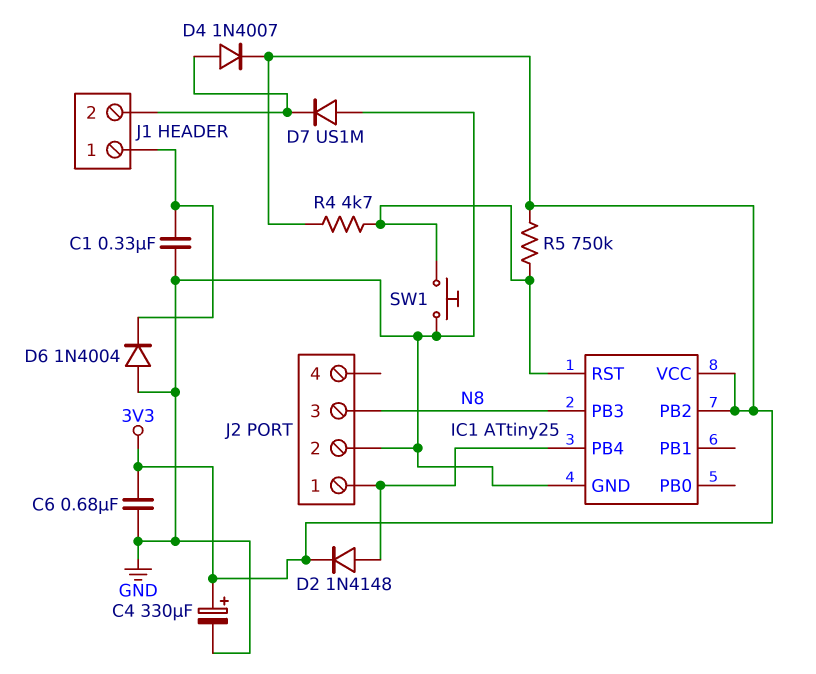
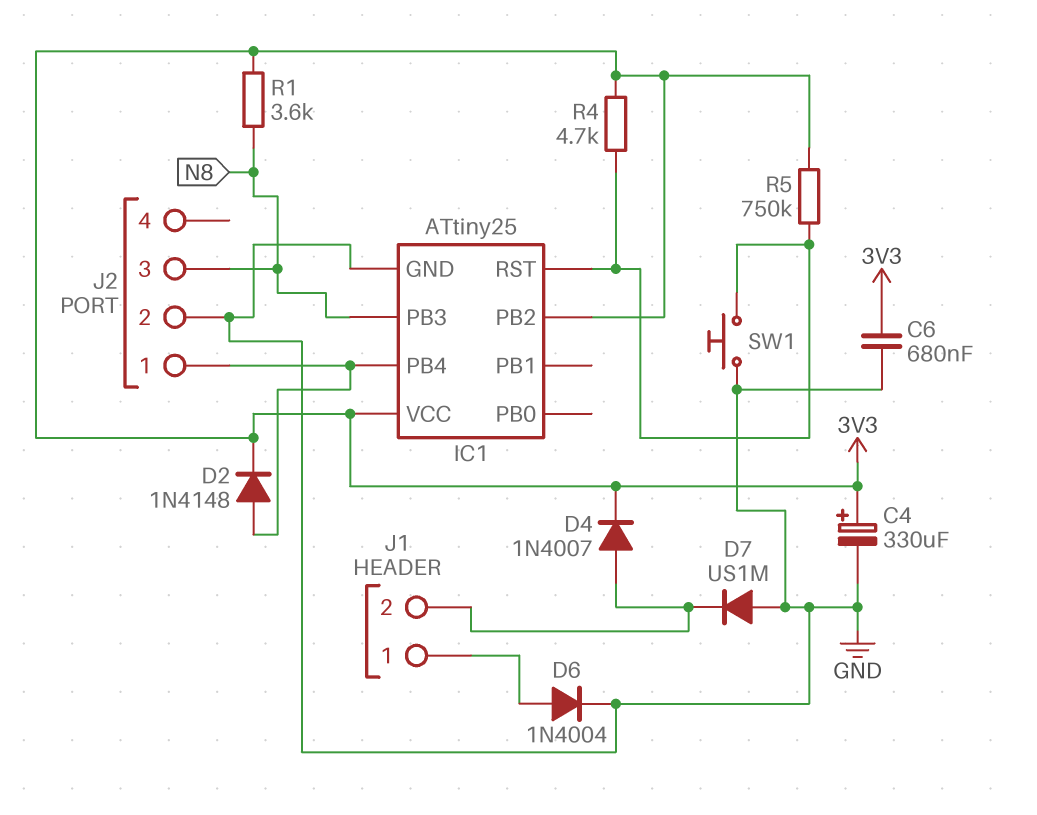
C1: 330nF (GND, J1/1) -> none
D6: diode 1N4004 (A GND, K J1/1) -> diode 1N4004 (A J1/1, K GND)
R1: none -> 3.6k (3V3, N8)

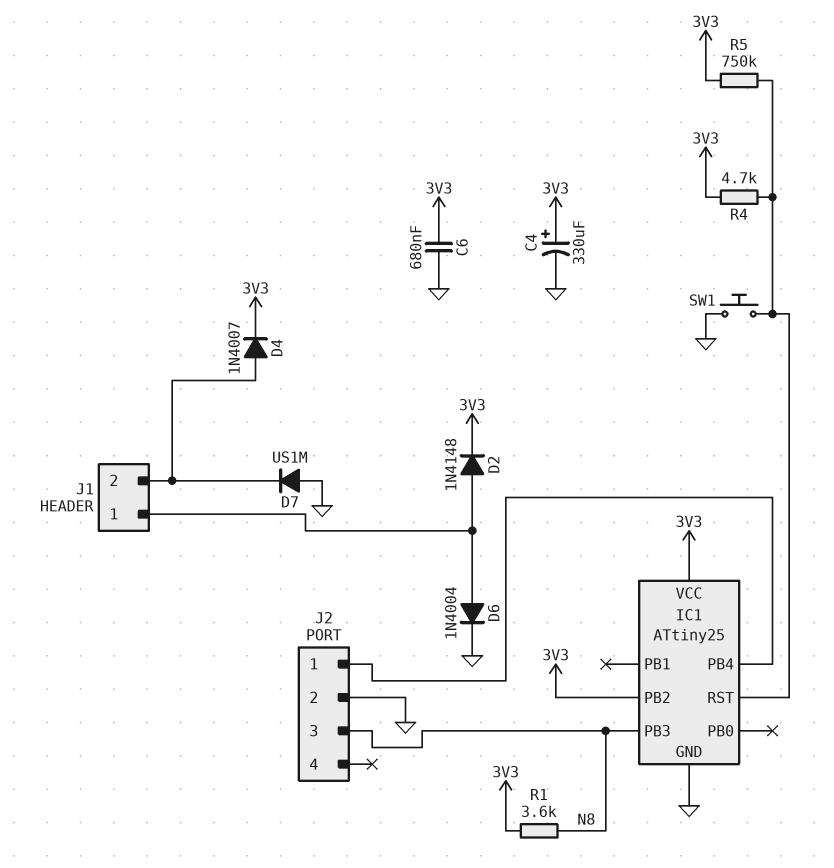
D2: diode 1N4148 (A IC1/PB4, K 3V3) -> diode 1N4148 (A J1/1, K 3V3)

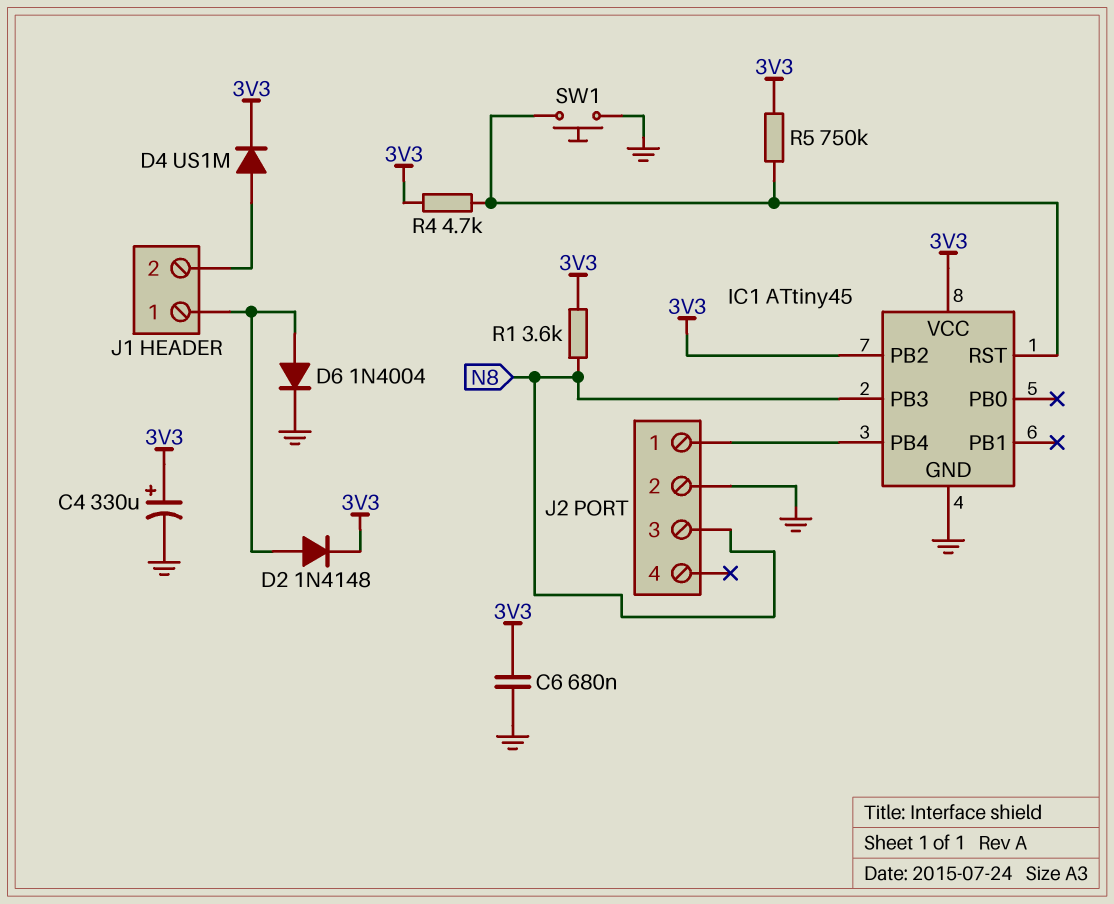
D4: diode 1N4007 (A J1/2, K 3V3) -> diode US1M (A J1/2, K 3V3)
D7: diode US1M (A GND, K J1/2) -> none
IC1: ATtiny25 -> ATtiny45

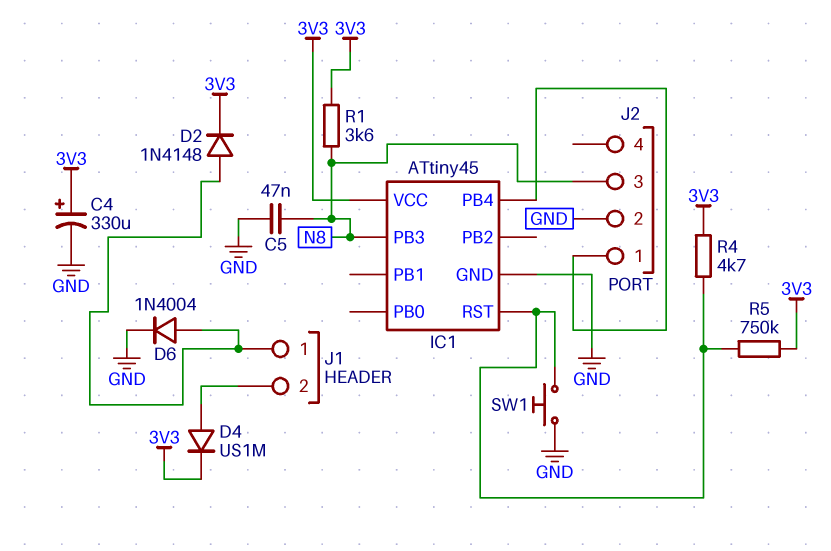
C5: none -> 47nF (GND, N8)
C6: 680nF (3V3, GND) -> none
IC1 pin PB2: 3V3 -> none

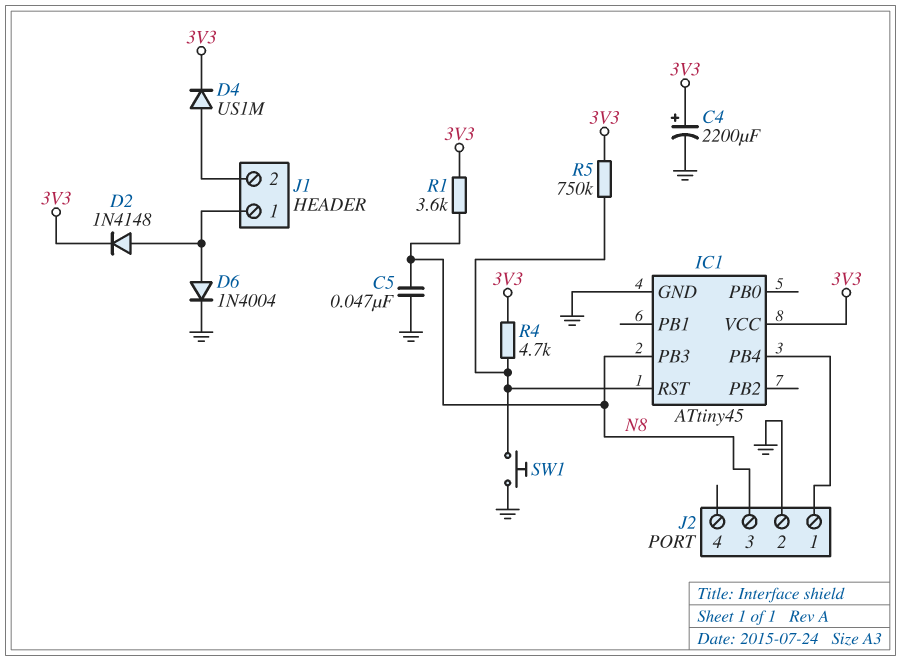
C4: 330uF (plus 3V3, minus GND) -> 2200uF (plus 3V3, minus GND)

